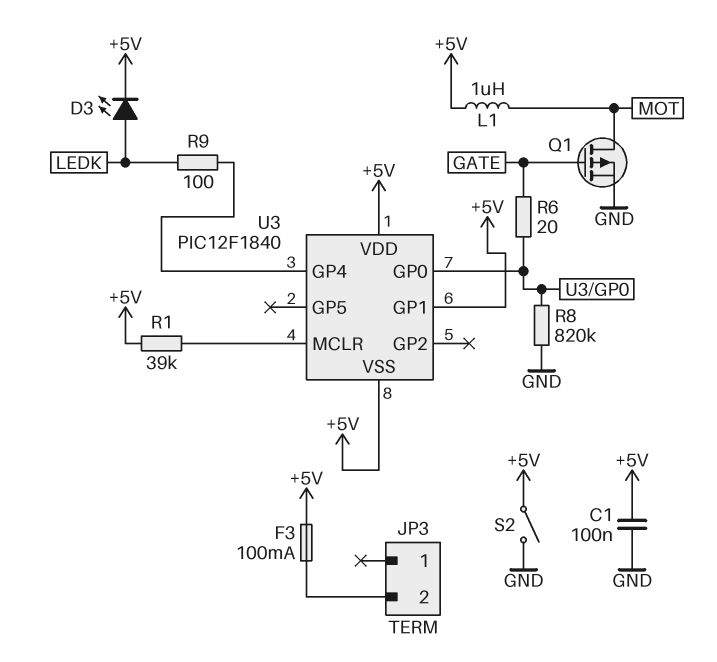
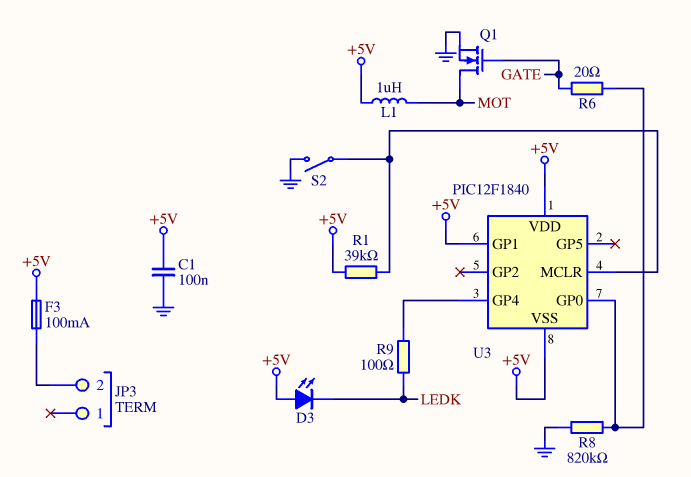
D3: LED (A LEDK, K +5V) -> LED (A +5V, K LEDK)
Q1: PMOS (G GATE, D MOT, S GND) -> NMOS (G GATE, D MOT, S GND)
S2: switch (+5V, GND) -> switch (GND, U3/MCLR)

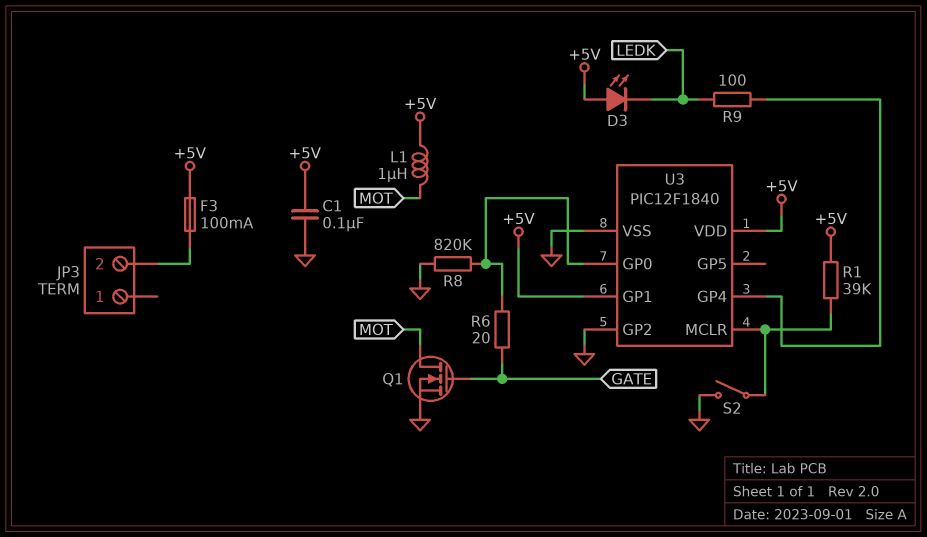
U3 pin GP2: none -> GND
U3 pin VSS: +5V -> GND

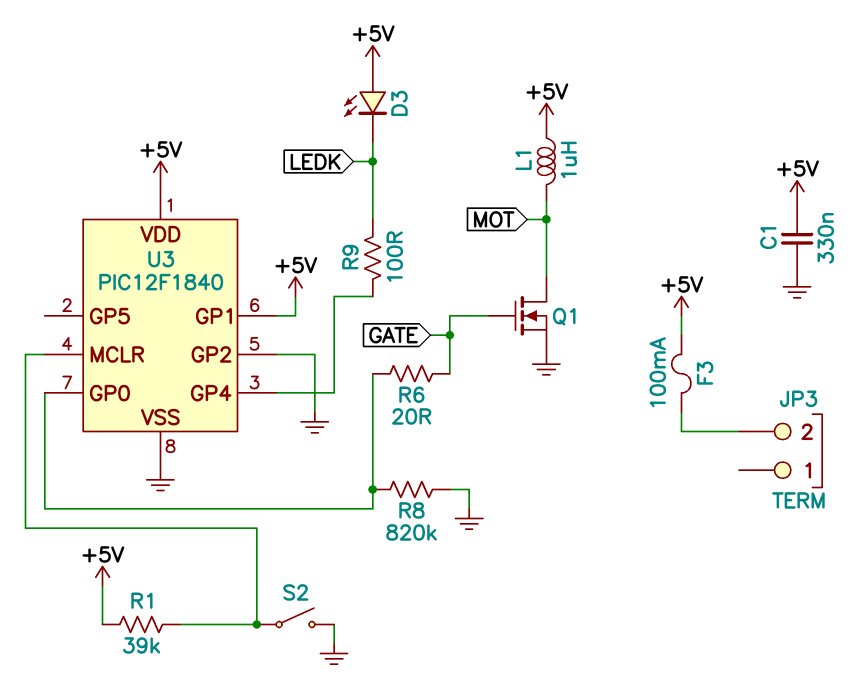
C1: 100nF (+5V, GND) -> 330nF (+5V, GND)

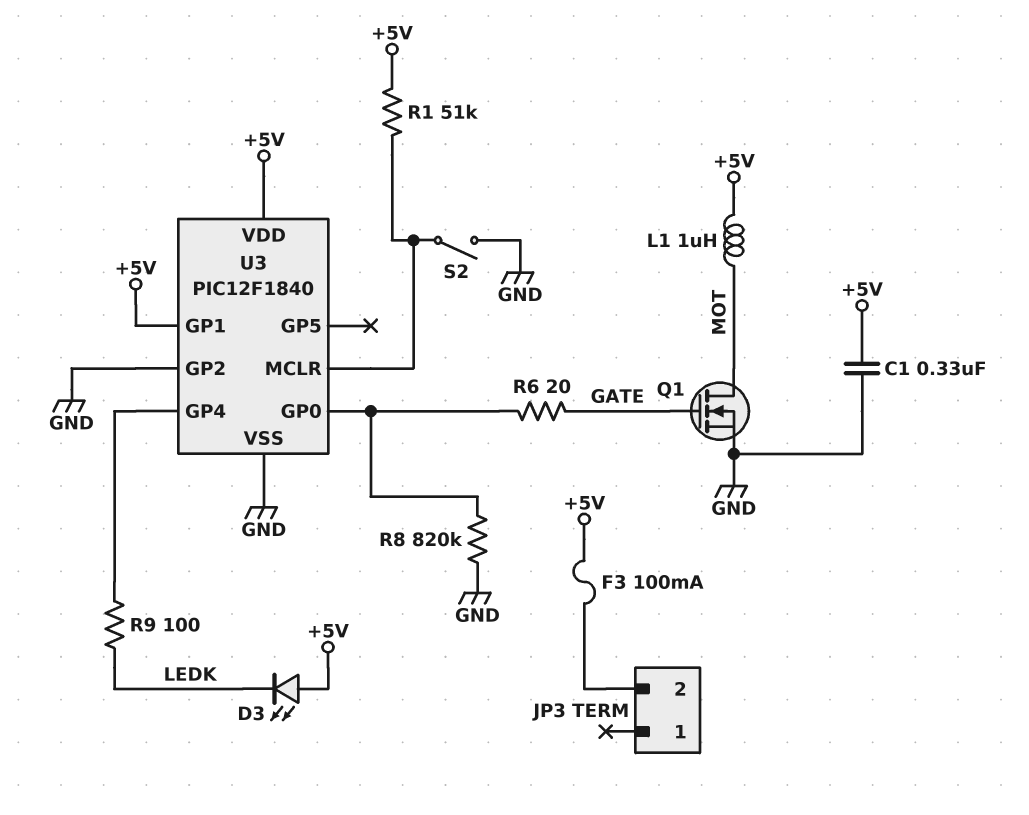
R1: 39k (+5V, U3/MCLR) -> 51k (+5V, U3/MCLR)

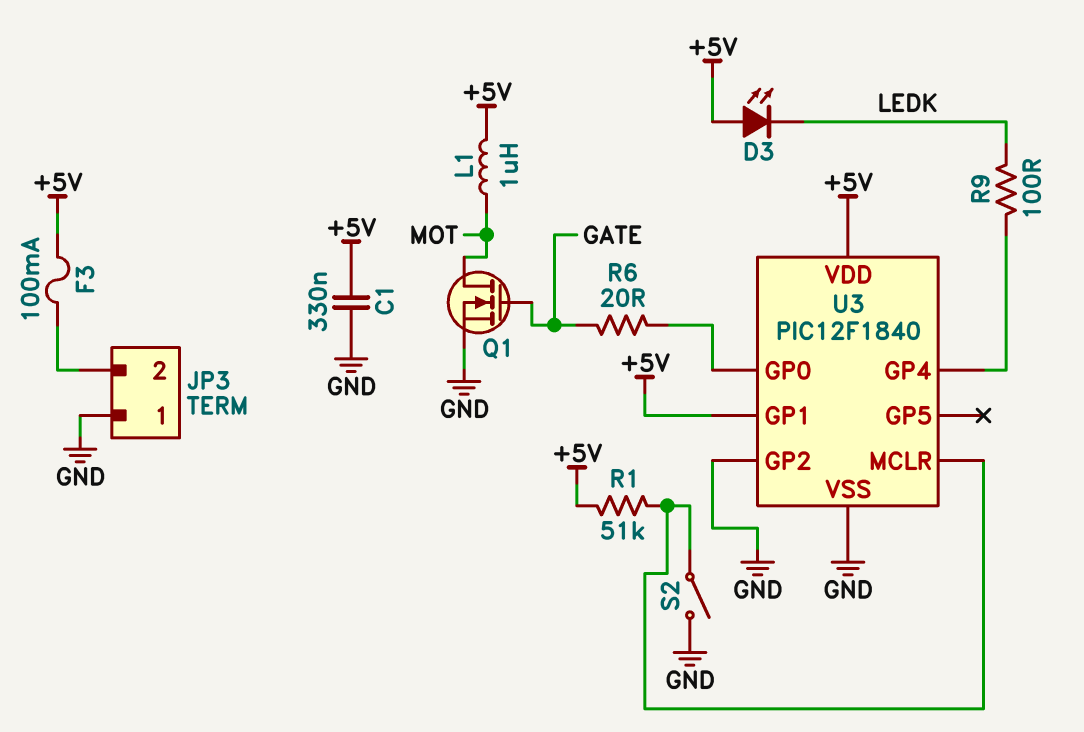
JP3 pin 1: none -> GND
R8: 820k (GND, U3/GP0) -> none

